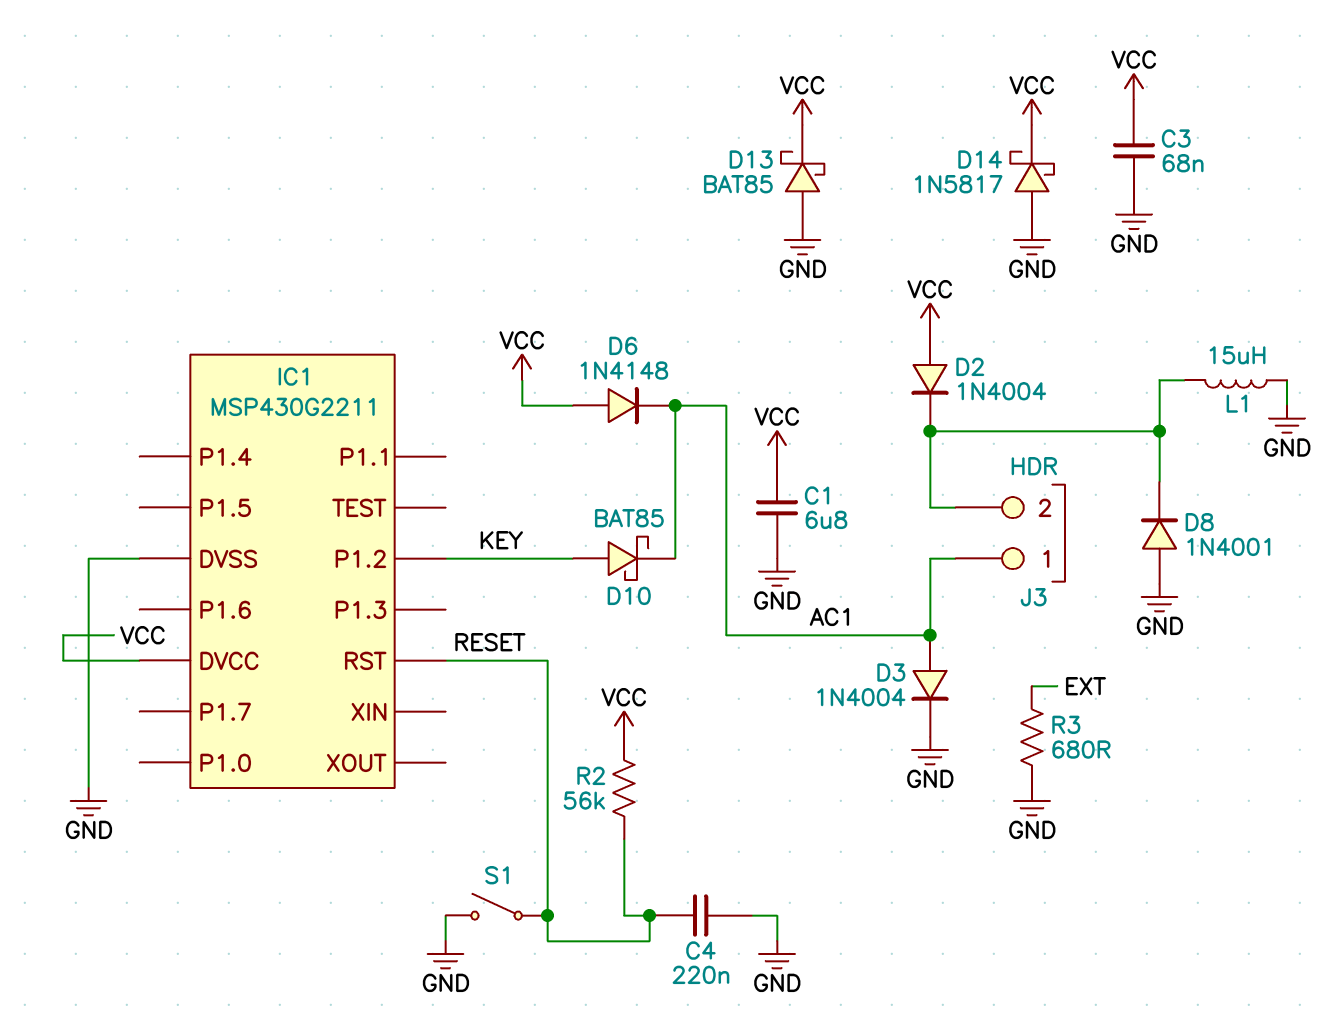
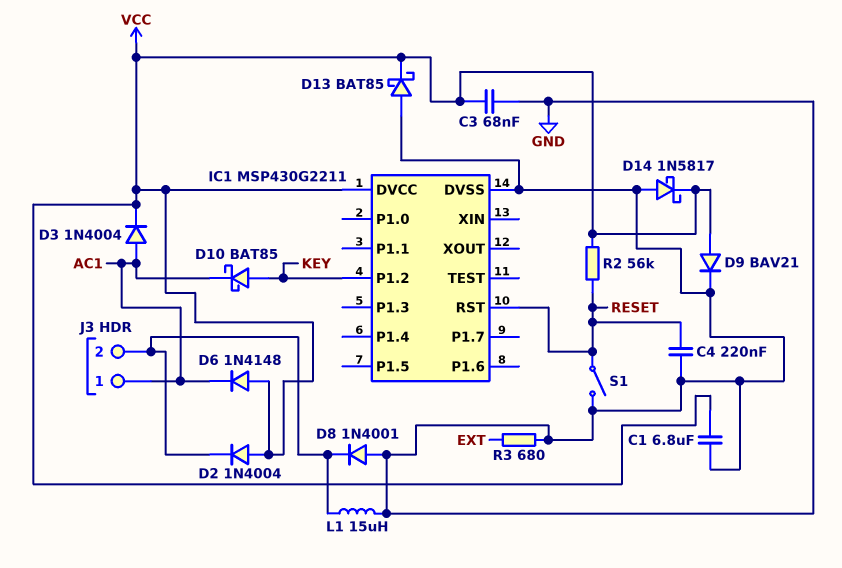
D3: diode 1N4004 (A AC1, K GND) -> diode 1N4004 (A AC1, K VCC)
D9: none -> diode BAV21 (A VCC, K GND)

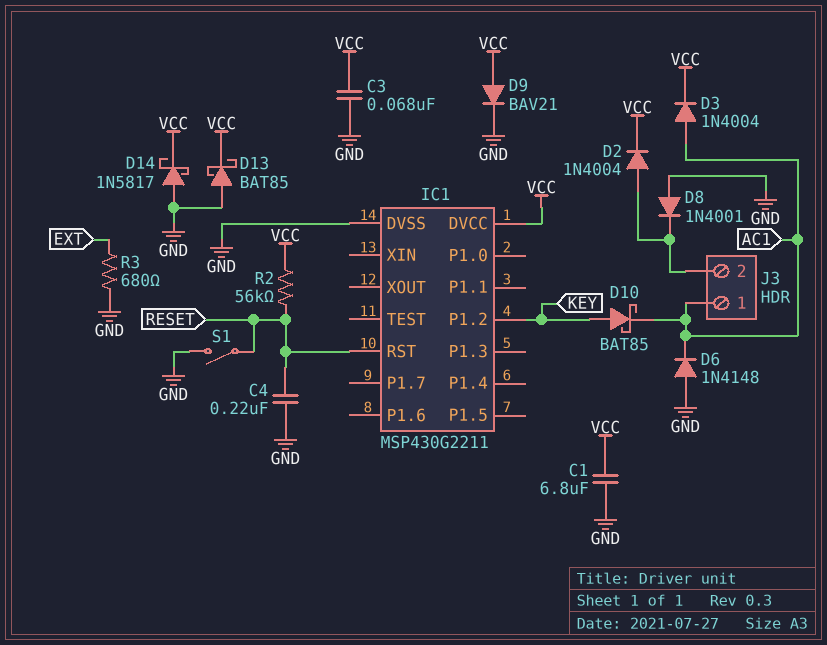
D2: diode 1N4004 (A VCC, K J3/2) -> diode 1N4004 (A J3/2, K VCC)
D6: diode 1N4148 (A VCC, K AC1) -> diode 1N4148 (A GND, K AC1)
L1: 15uH (GND, J3/2) -> none

